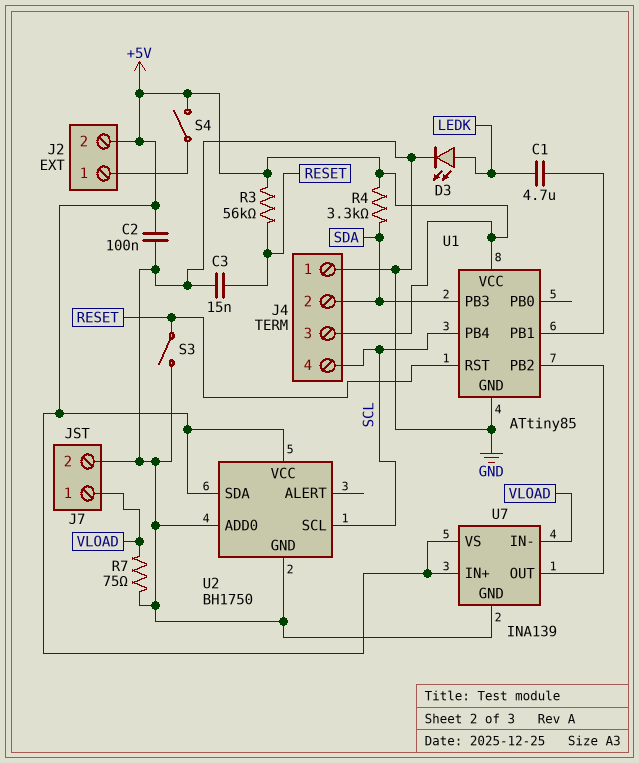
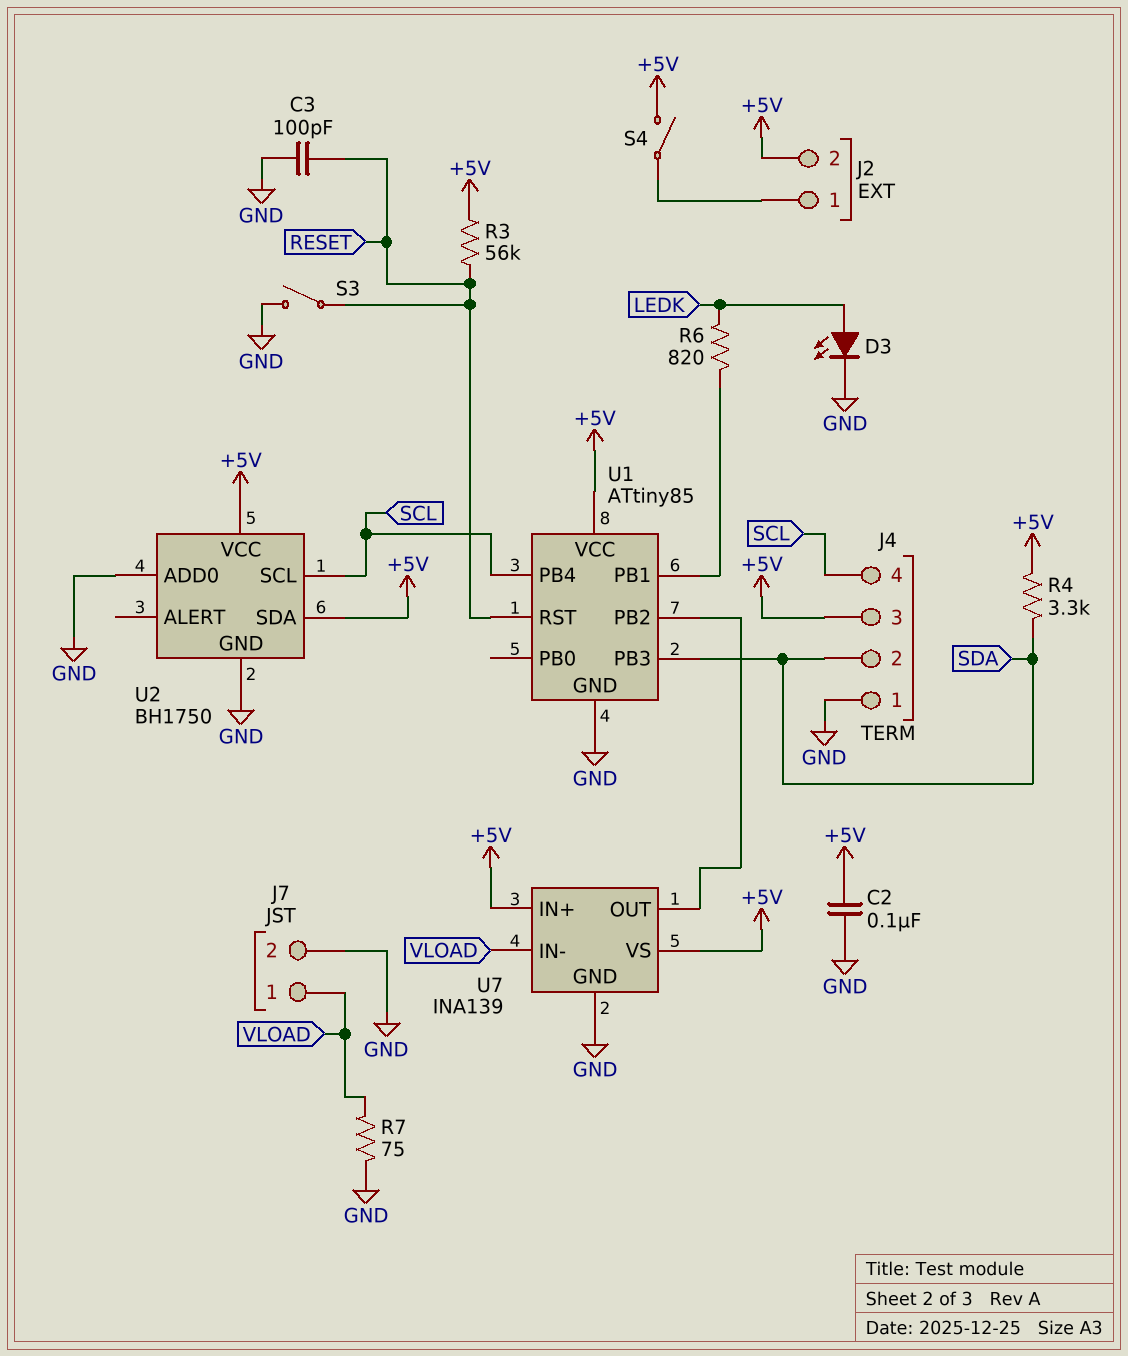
C1: 4.7uF (LEDK, U1/PB1) -> none
C3: 15nF (GND, RESET) -> 100pF (GND, RESET)
R6: none -> 820 (LEDK, U1/PB1)

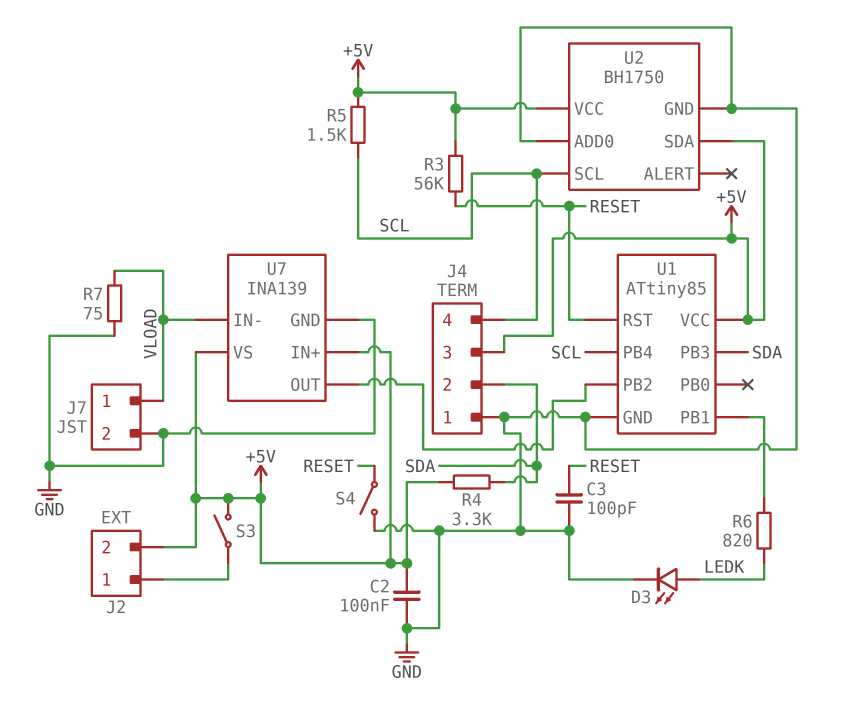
R5: none -> 1.5k (+5V, SCL)
S3: switch (GND, RESET) -> switch (+5V, J2/1)
S4: switch (+5V, J2/1) -> switch (GND, RESET)

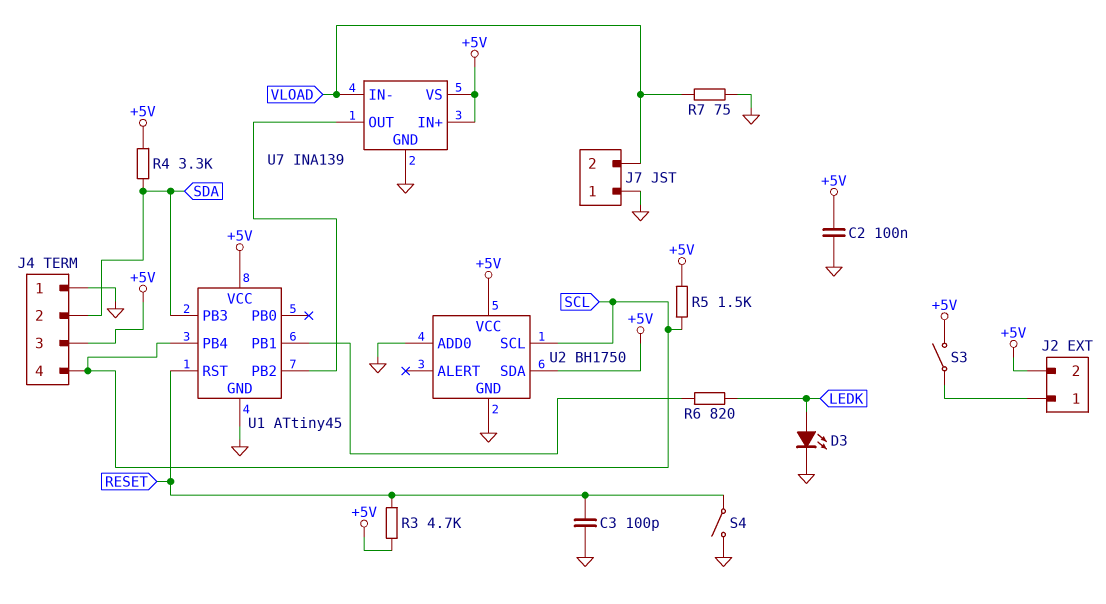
J7 pin 1: VLOAD -> GND
J7 pin 2: GND -> VLOAD
R3: 56k (+5V, RESET) -> 4.7k (+5V, RESET)
U1: ATtiny85 -> ATtiny45

